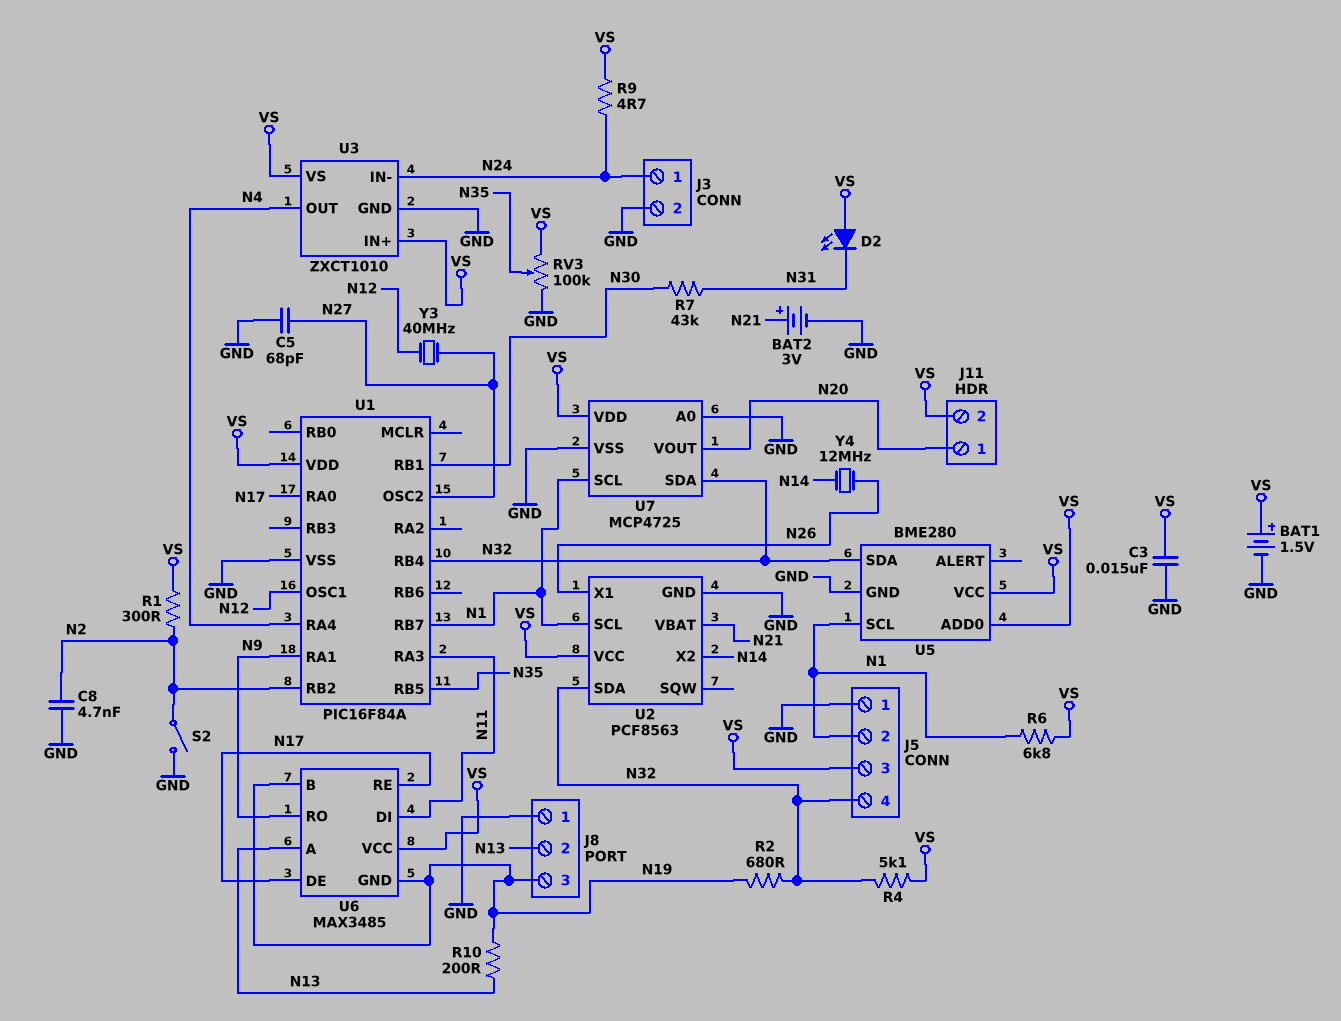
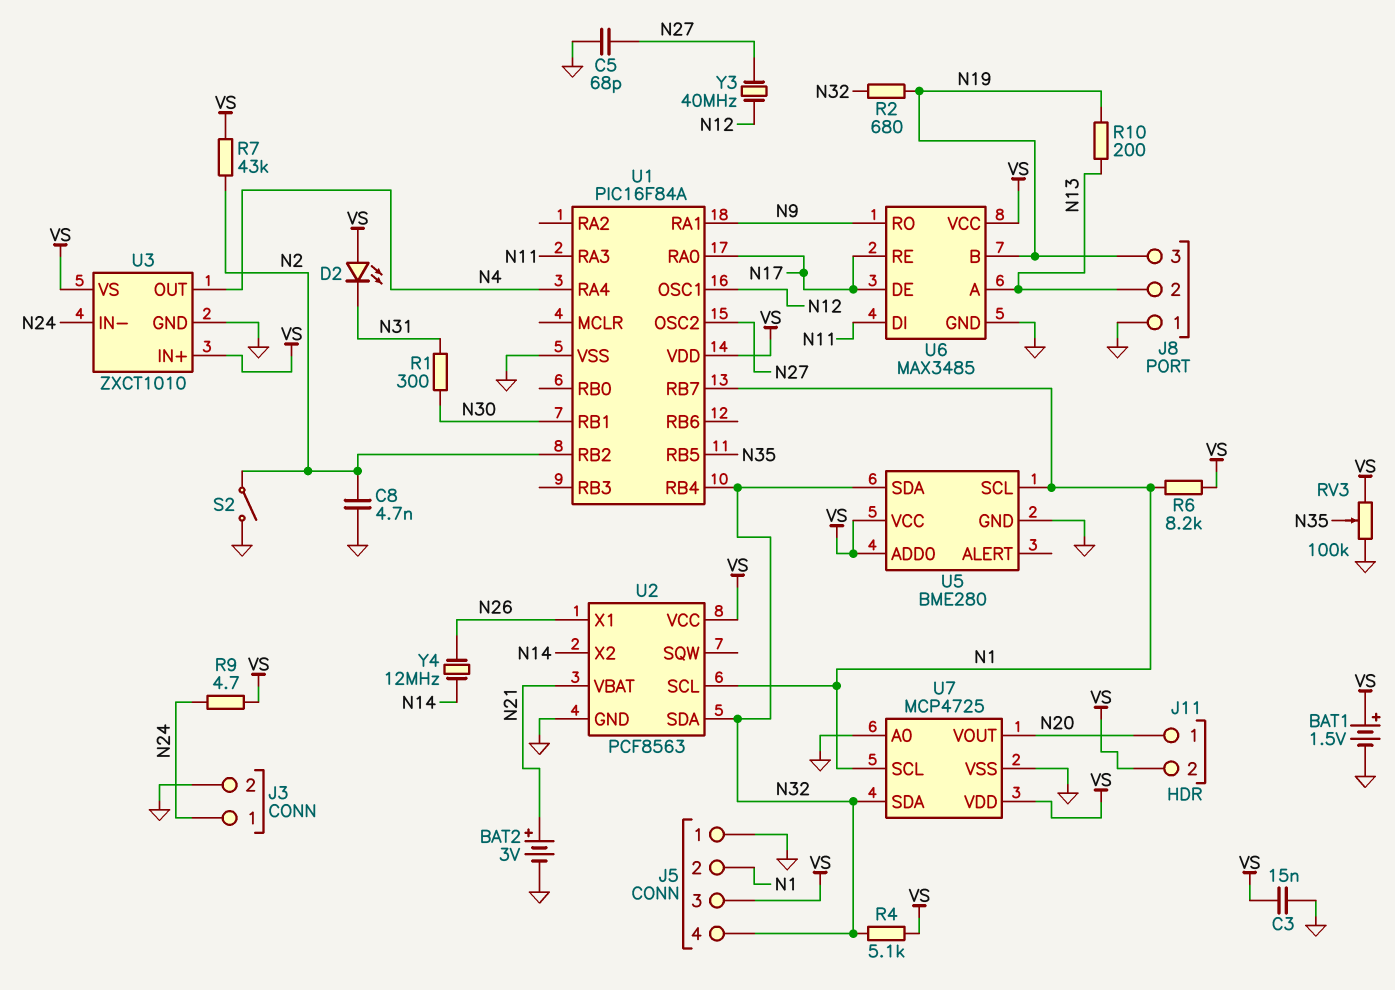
R1: 300 (N2, VS) -> 300 (N30, N31)
R6: 6.8k (N1, VS) -> 8.2k (N1, VS)
R7: 43k (N30, N31) -> 43k (N2, VS)
U6 pin GND: N19 -> GND

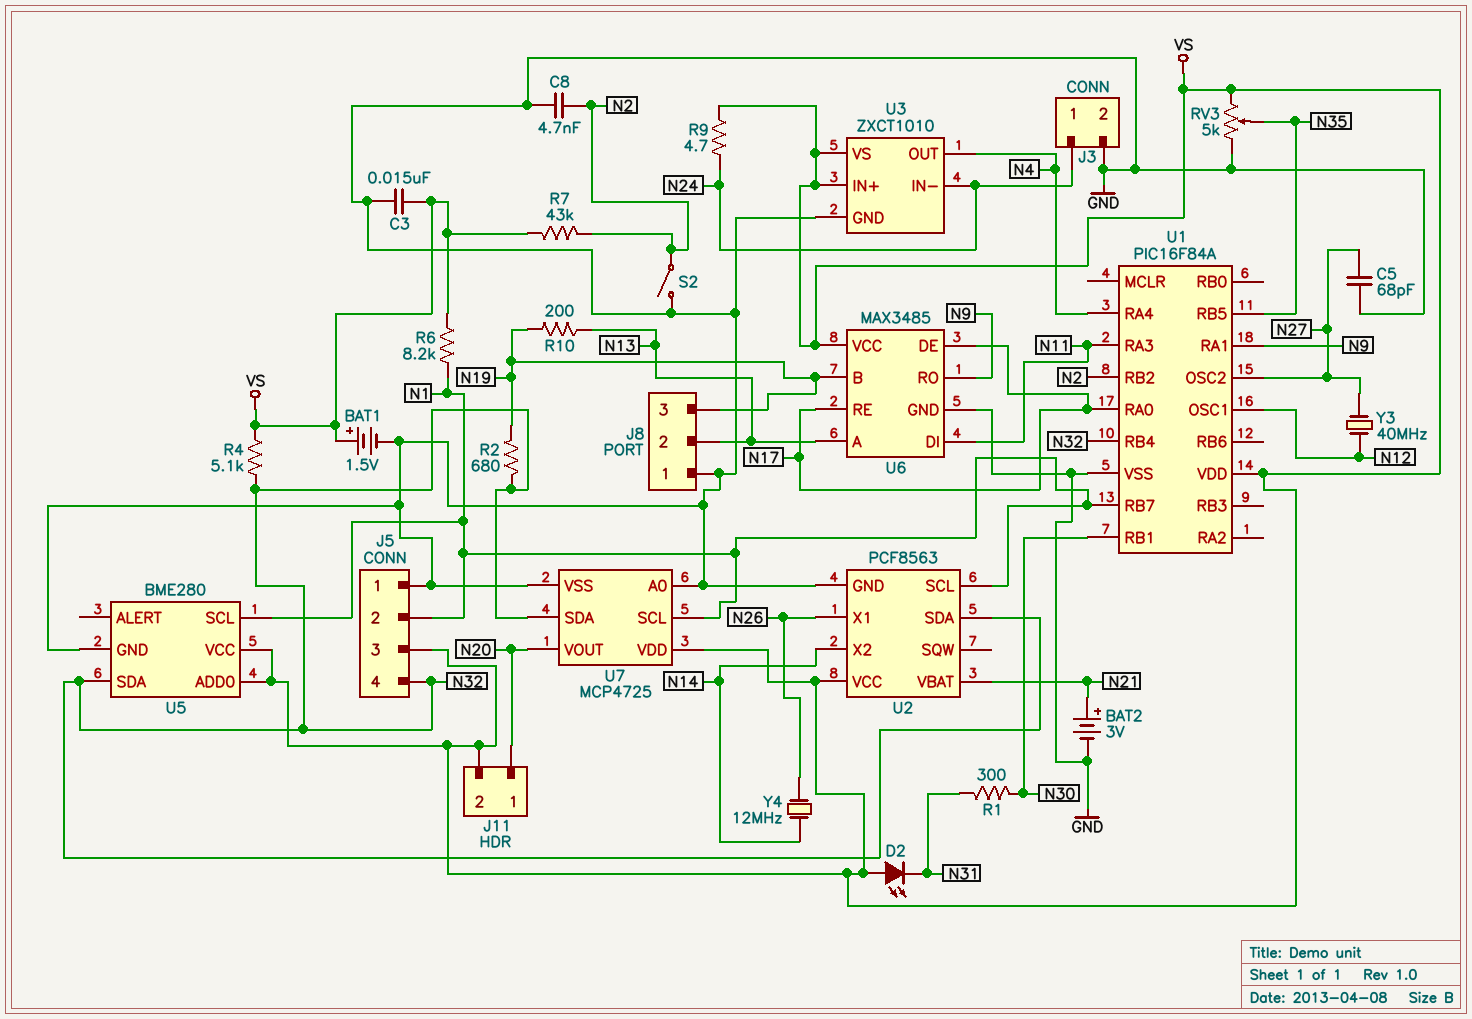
RV3: 100k (GND, VS, wiper N35) -> 5k (GND, VS, wiper N35)

